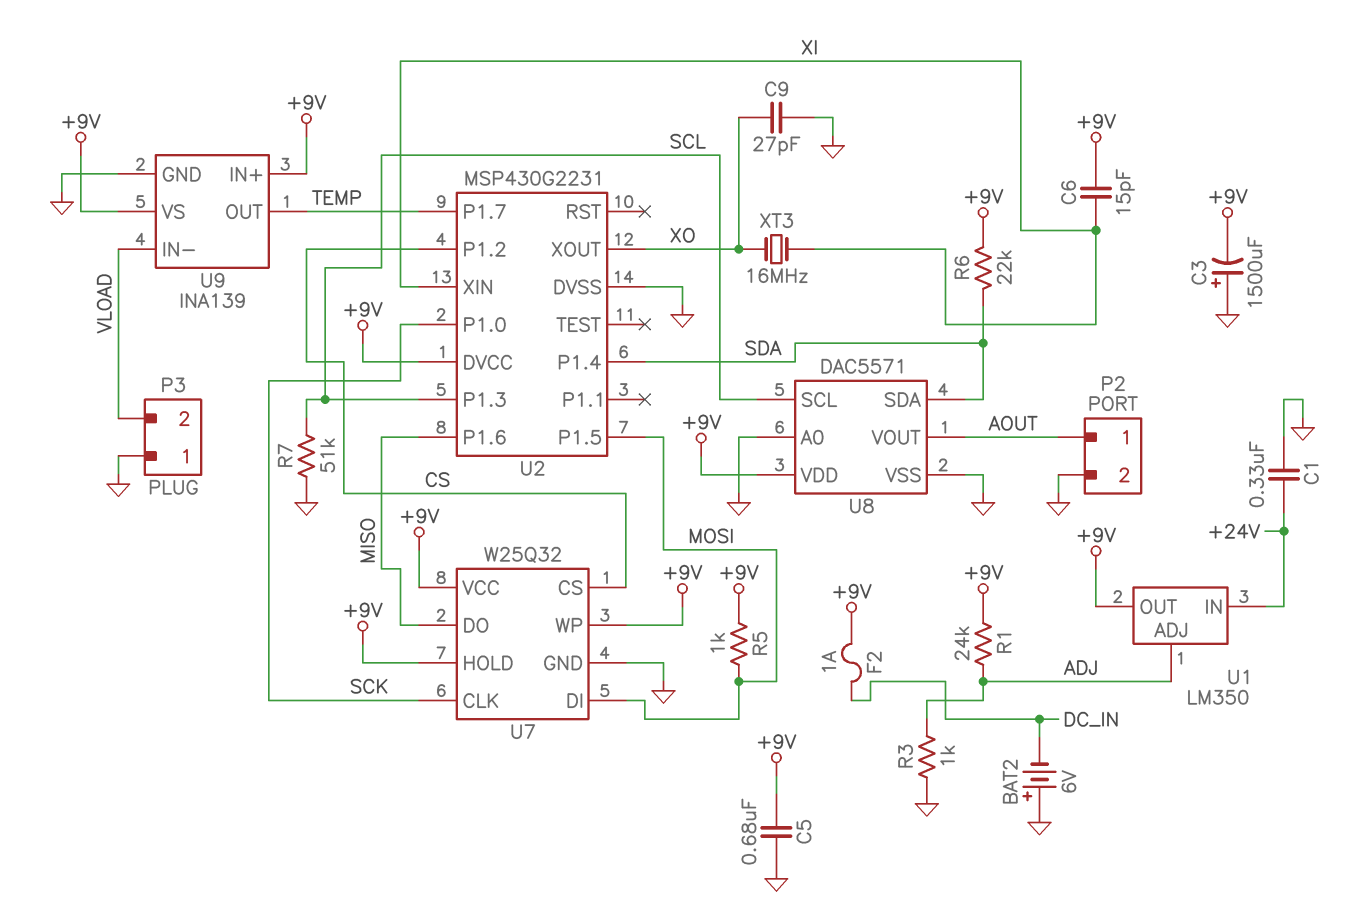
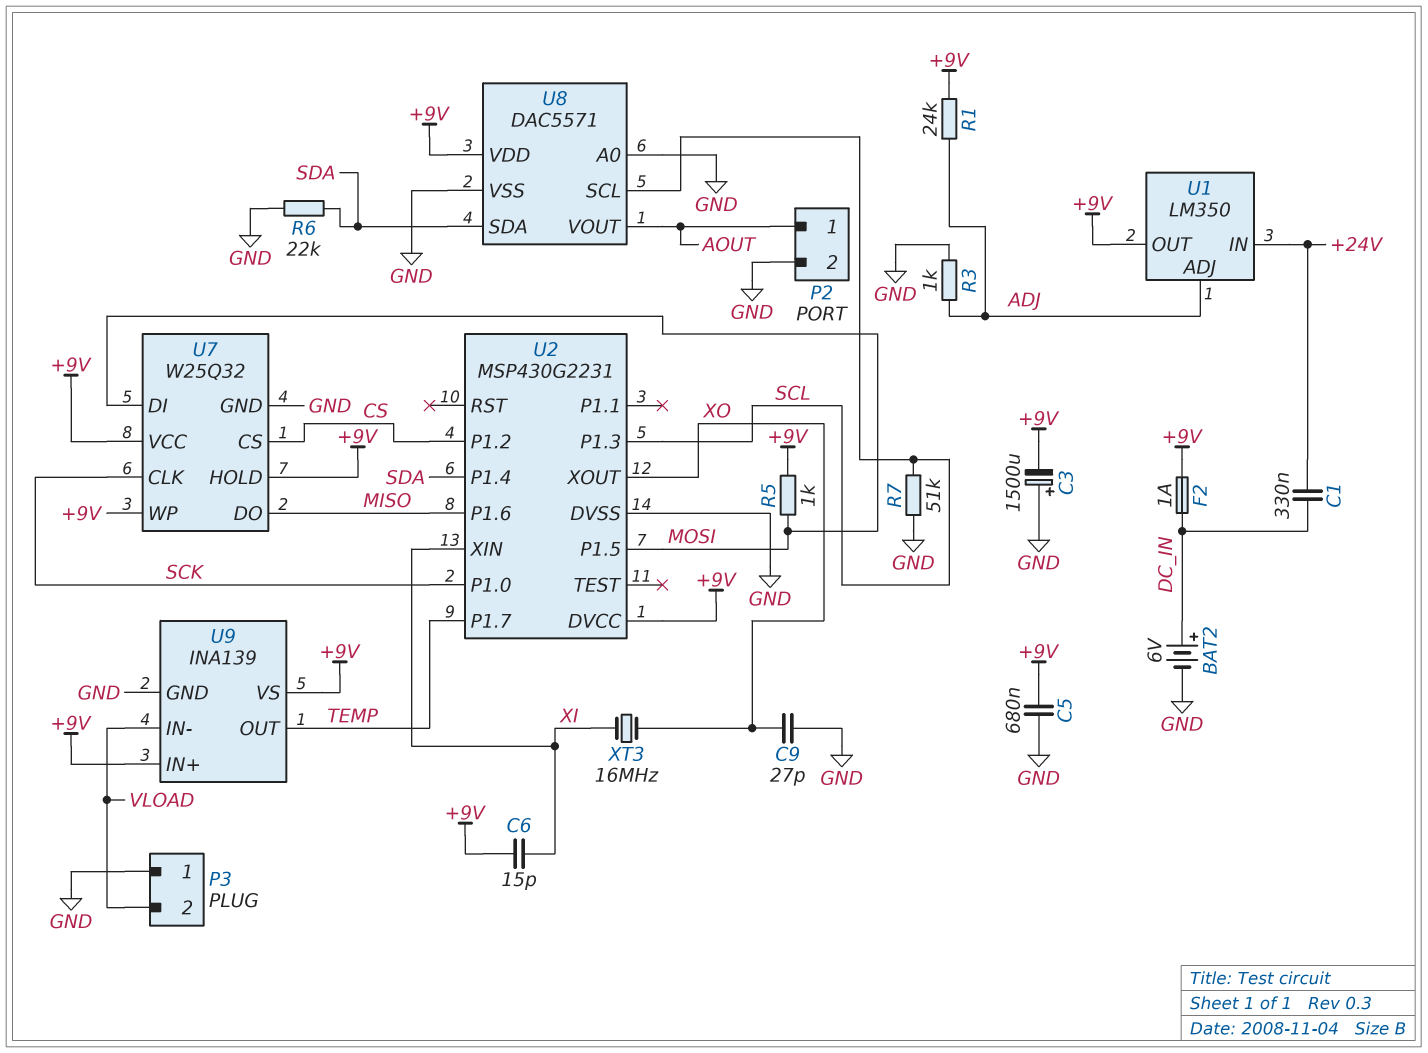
BAT2: 6V (plus GND, minus DC_IN) -> 6V (plus DC_IN, minus GND)
C1: 330nF (+24V, GND) -> 330nF (+24V, DC_IN)
R6: 22k (+9V, SDA) -> 22k (GND, SDA)

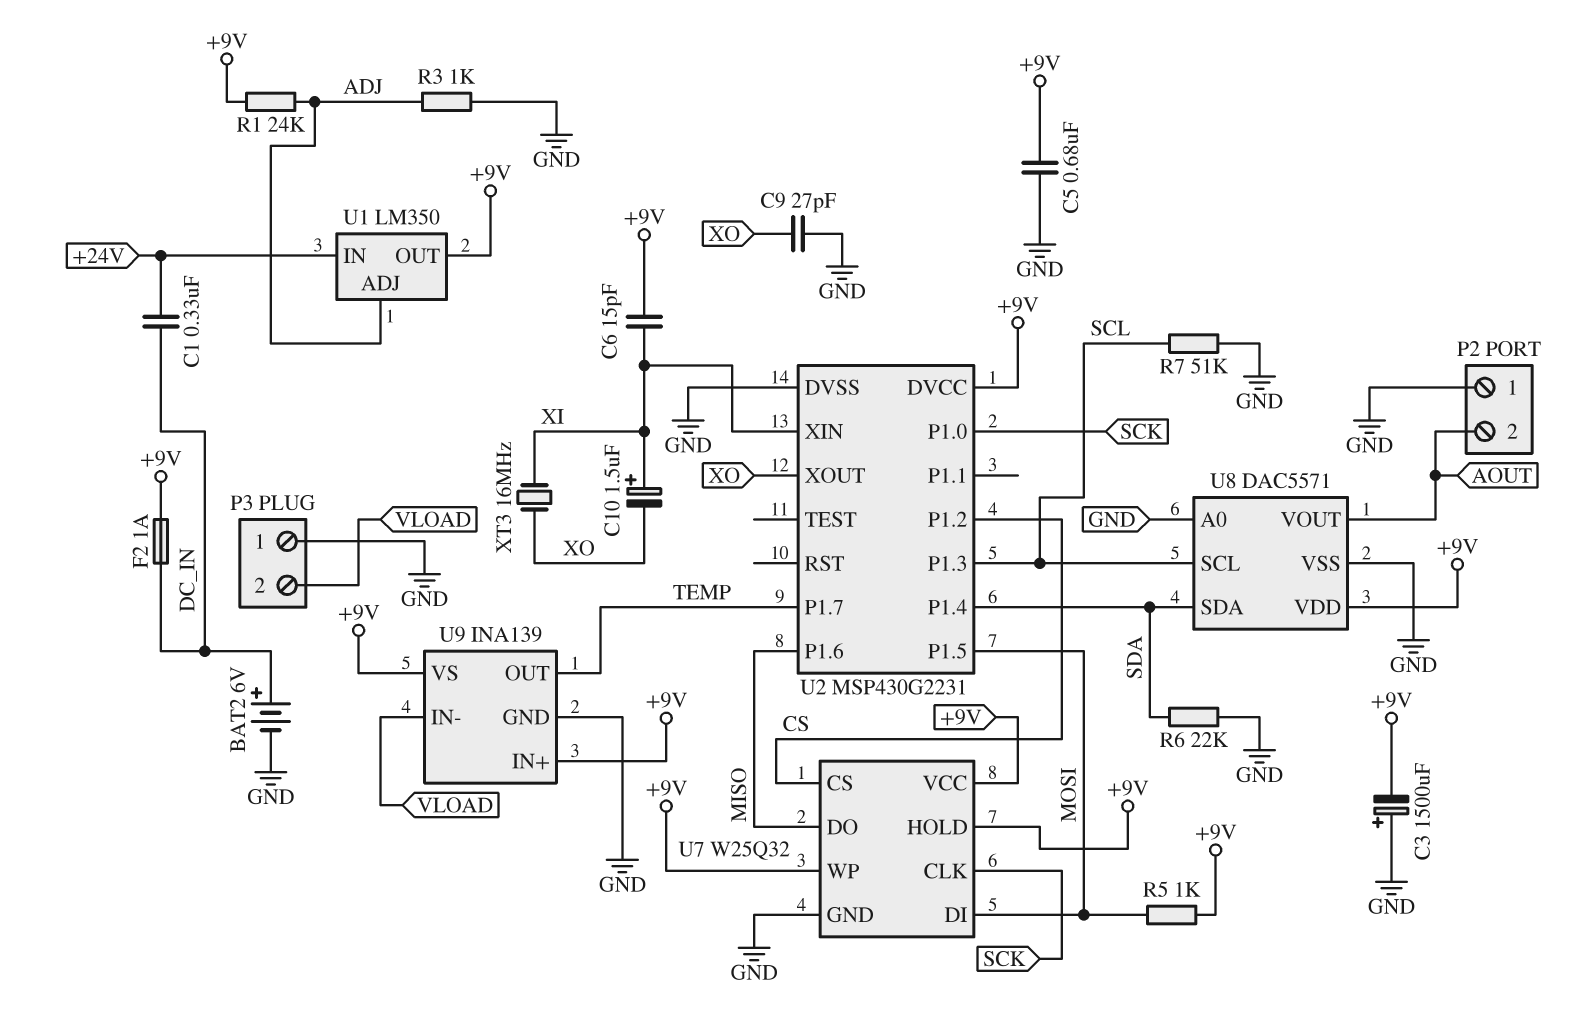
C10: none -> 1.5uF (plus XI, minus XO)
P2 pin 1: AOUT -> GND
P2 pin 2: GND -> AOUT

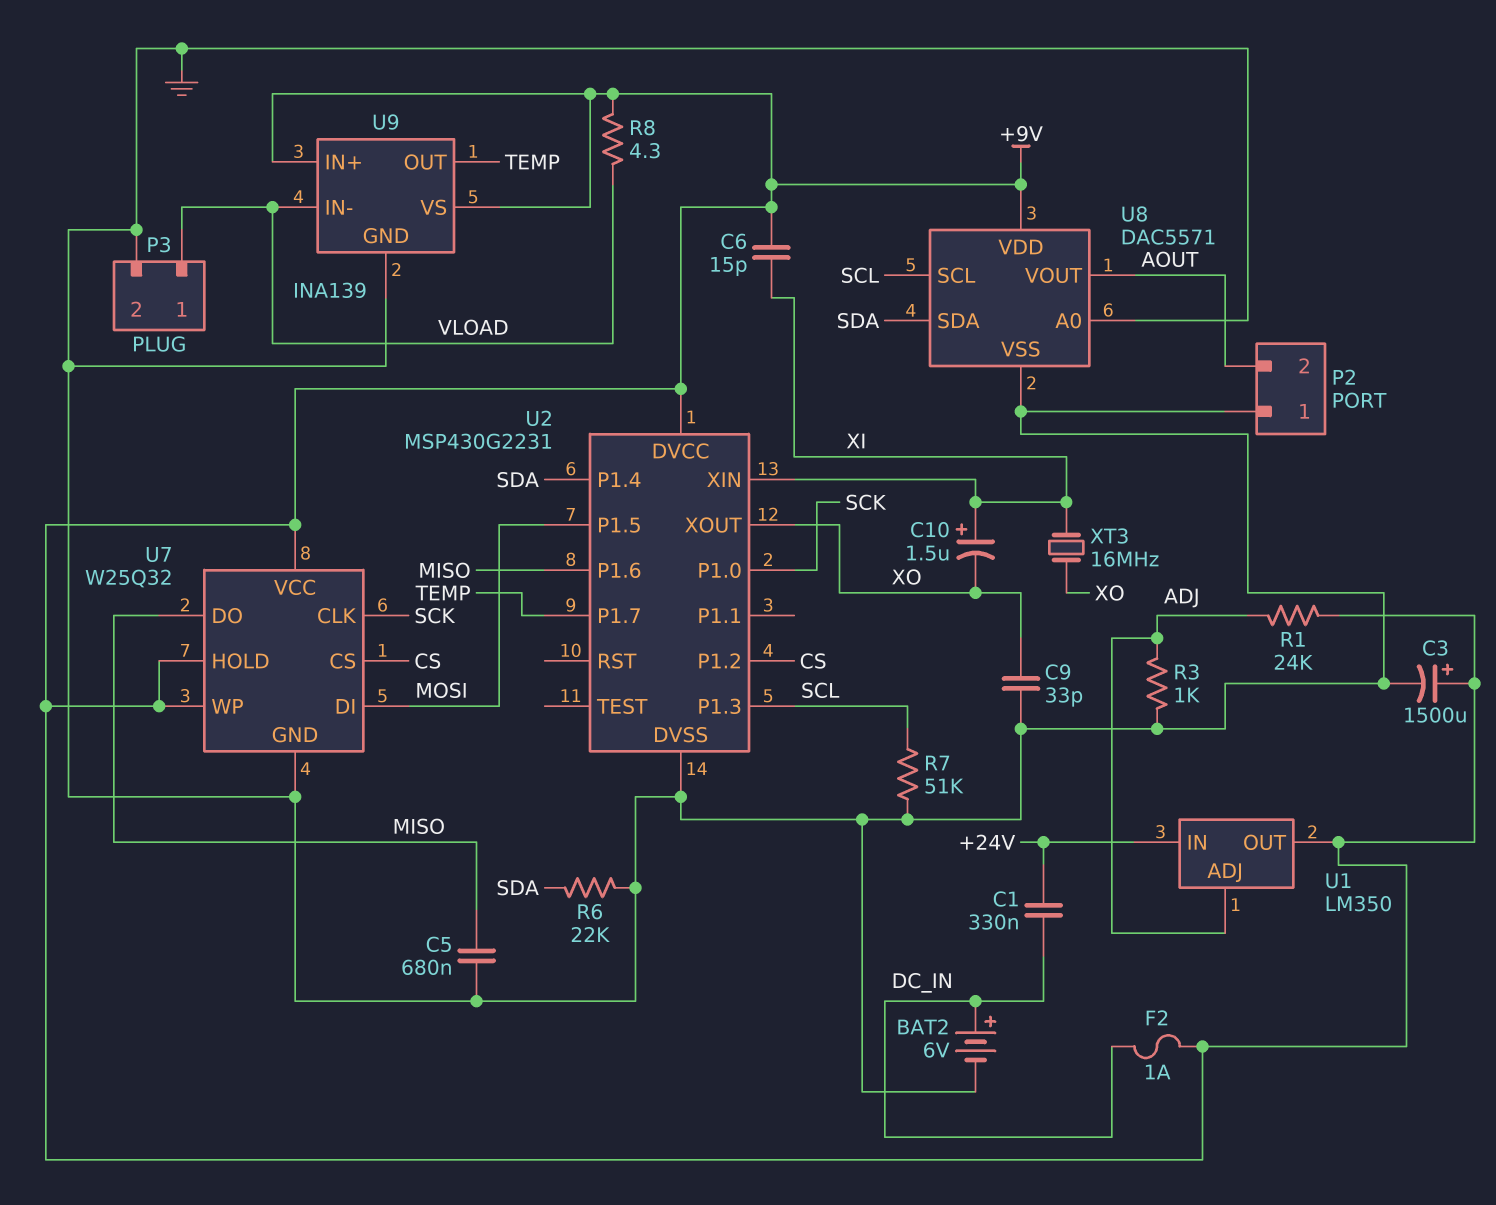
C3: 1500uF (plus GND, minus +9V) -> 1500uF (plus +9V, minus GND)
C5: 680nF (+9V, GND) -> 680nF (GND, MISO)
C9: 27pF (GND, XO) -> 33pF (GND, XO)
P3 pin 1: GND -> VLOAD
P3 pin 2: VLOAD -> GND
R5: 1k (+9V, MOSI) -> none
R8: none -> 4.3 (+9V, VLOAD)

